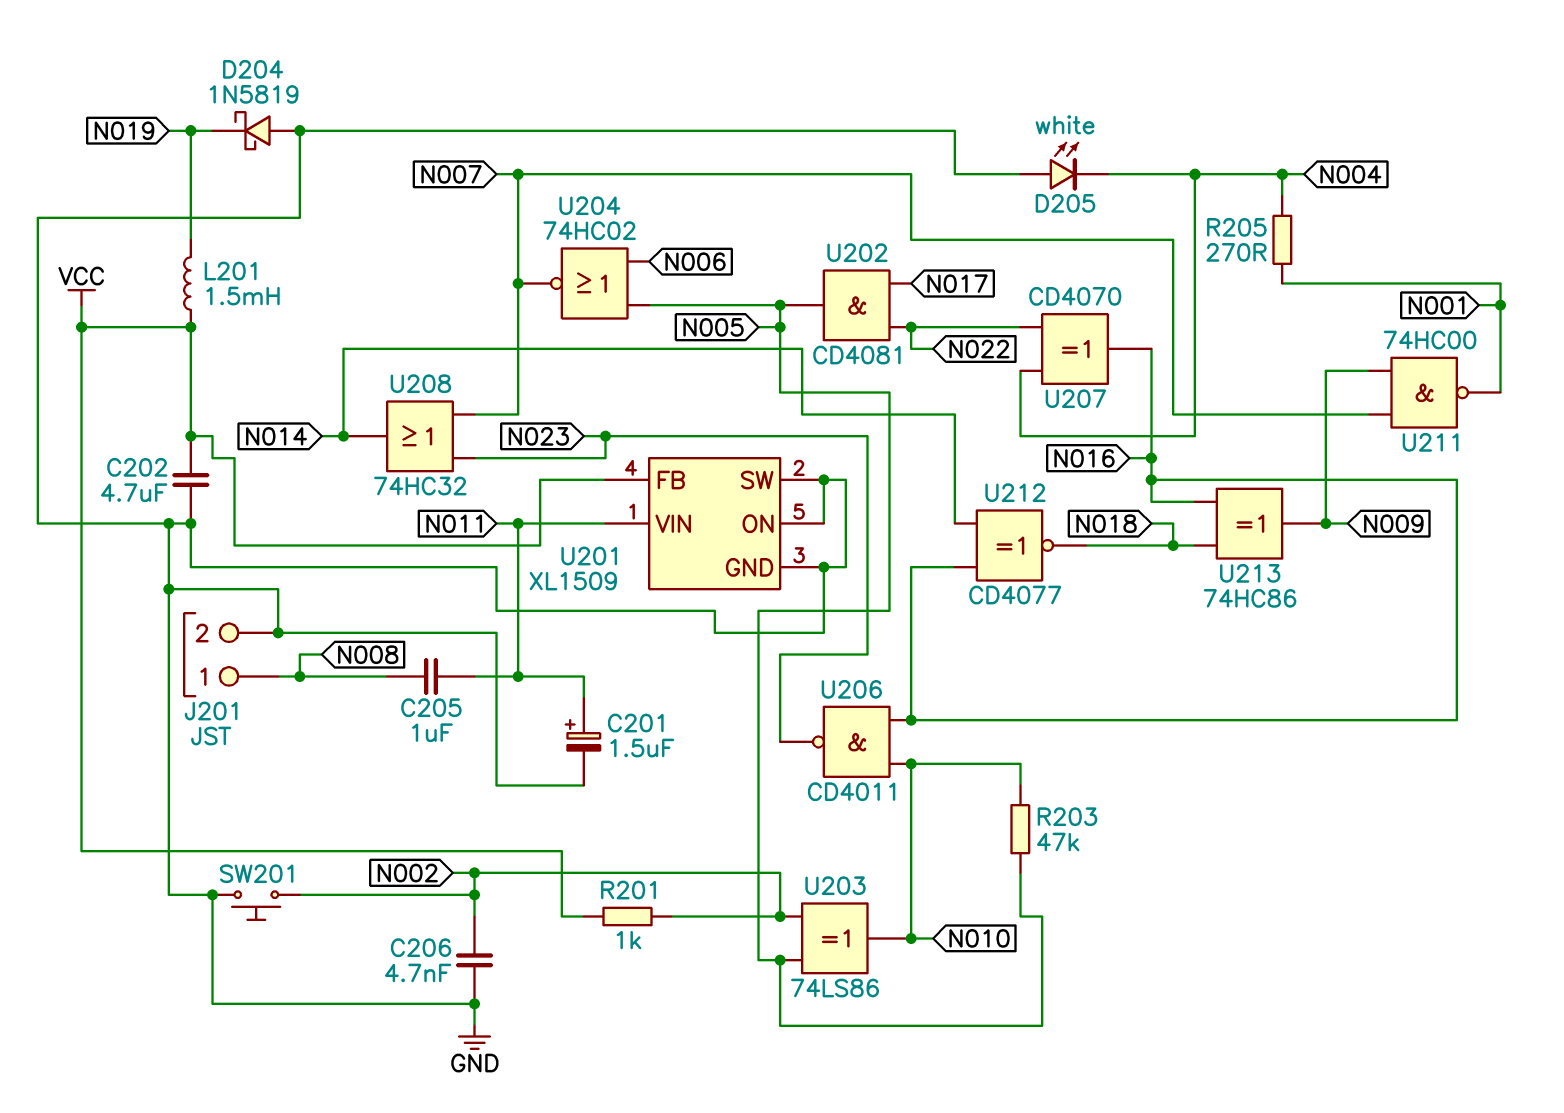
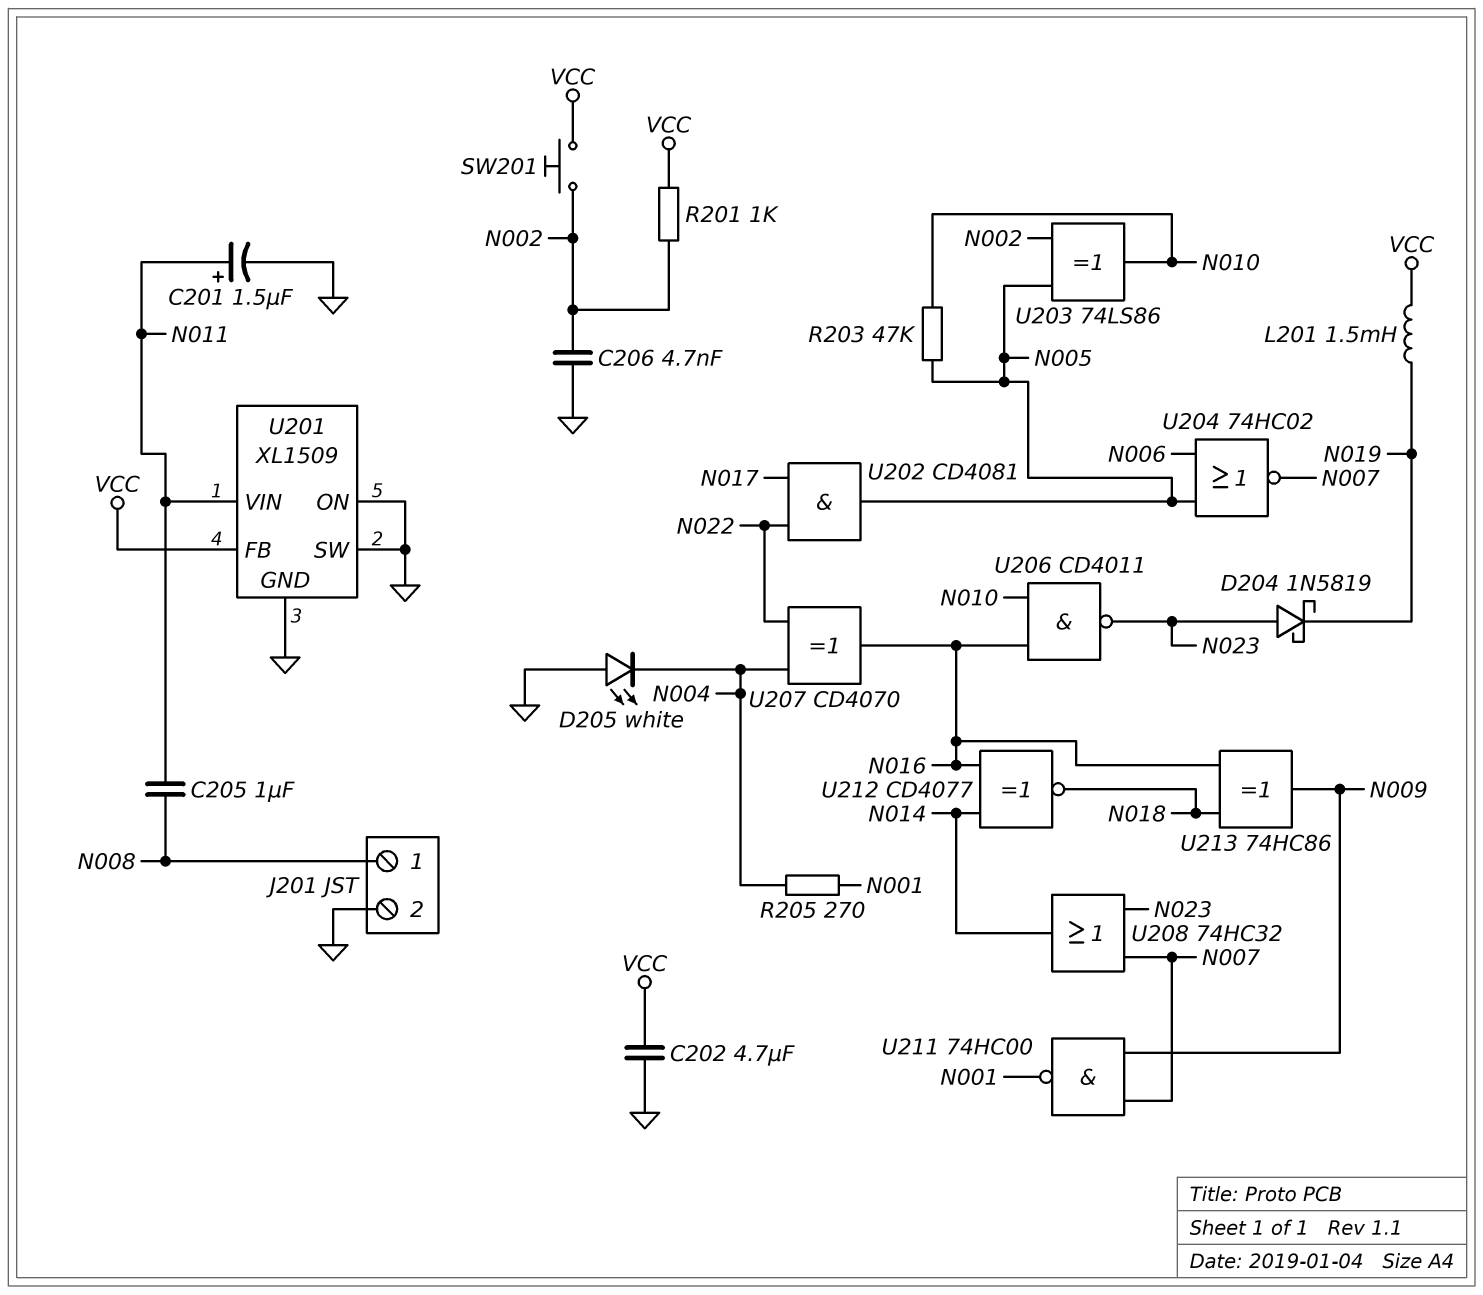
D204: schottky 1N5819 (A GND, K N019) -> schottky 1N5819 (A N023, K N019)
SW201: button (GND, N002) -> button (N002, VCC)

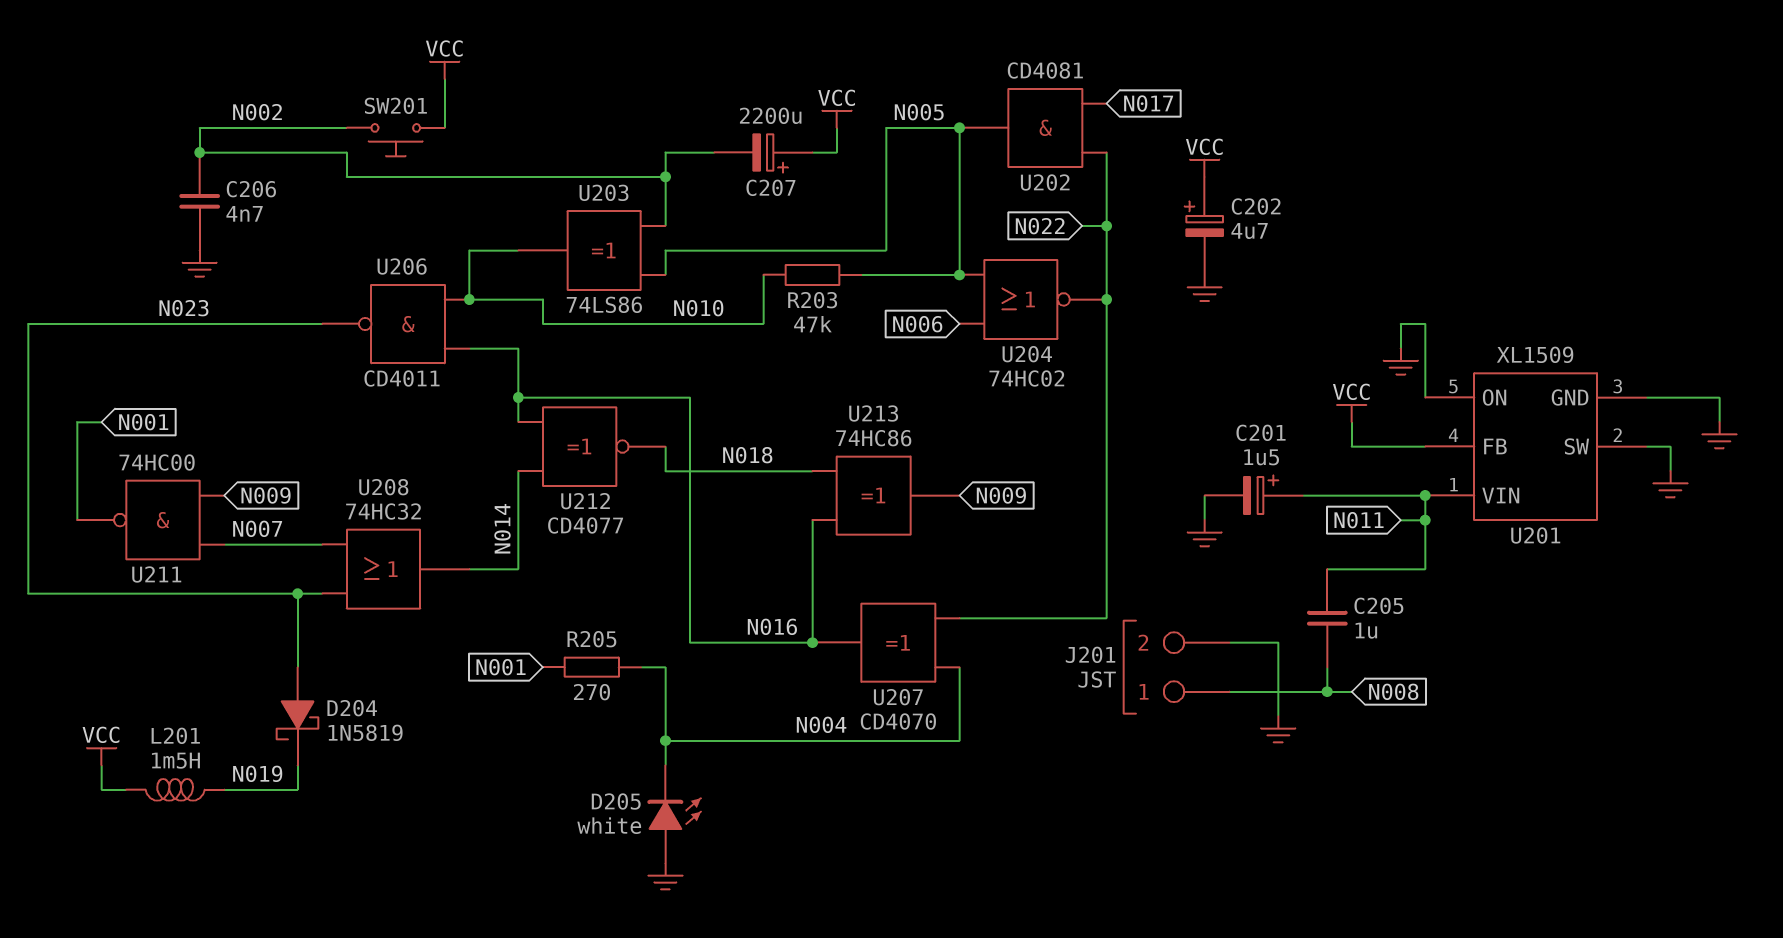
C202: 4.7uF (GND, VCC) -> 4.7uF (plus VCC, minus GND)
C207: none -> 2200uF (plus VCC, minus N002)
R201: 1k (N002, VCC) -> none
U204: NOR 74HC02 (in N005, in N006, out N007) -> NOR 74HC02 (in N005, in N006, out N022)

